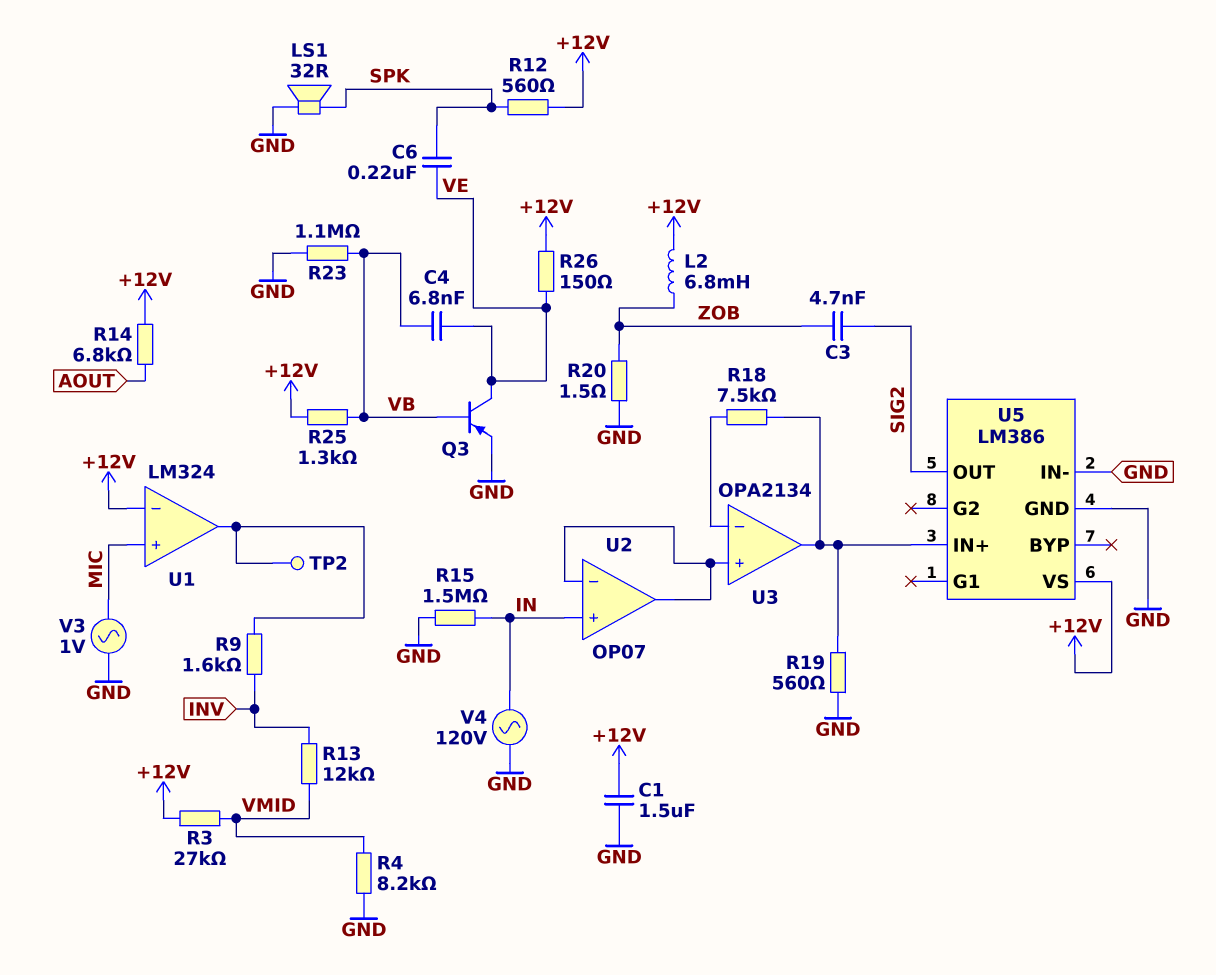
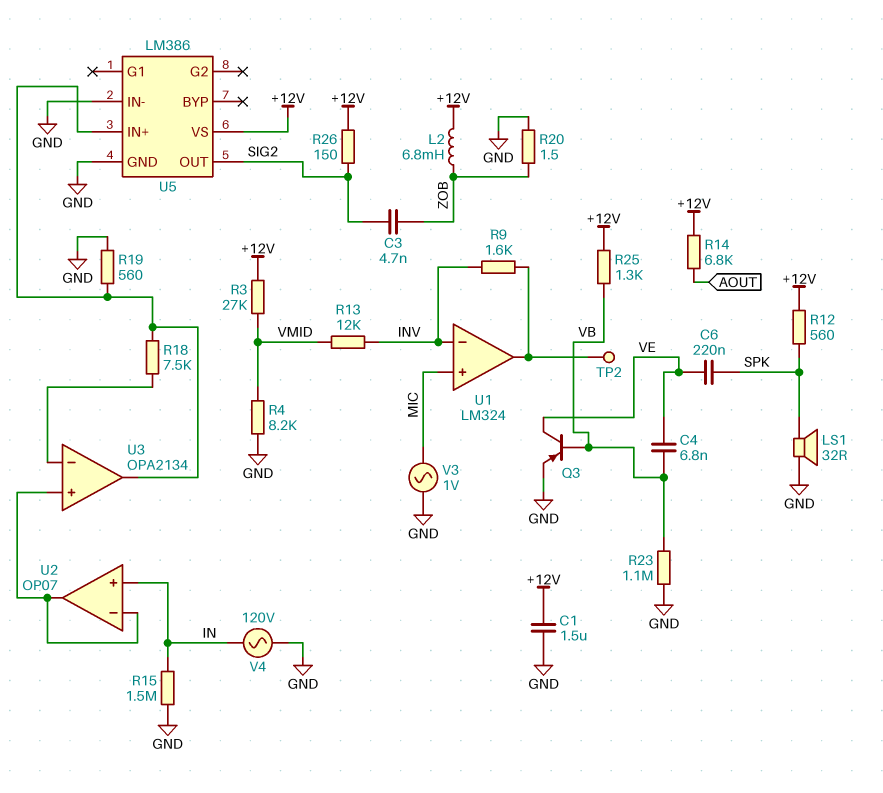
R26: 150 (+12V, VE) -> 150 (+12V, SIG2)
U1 pin in-: +12V -> INV

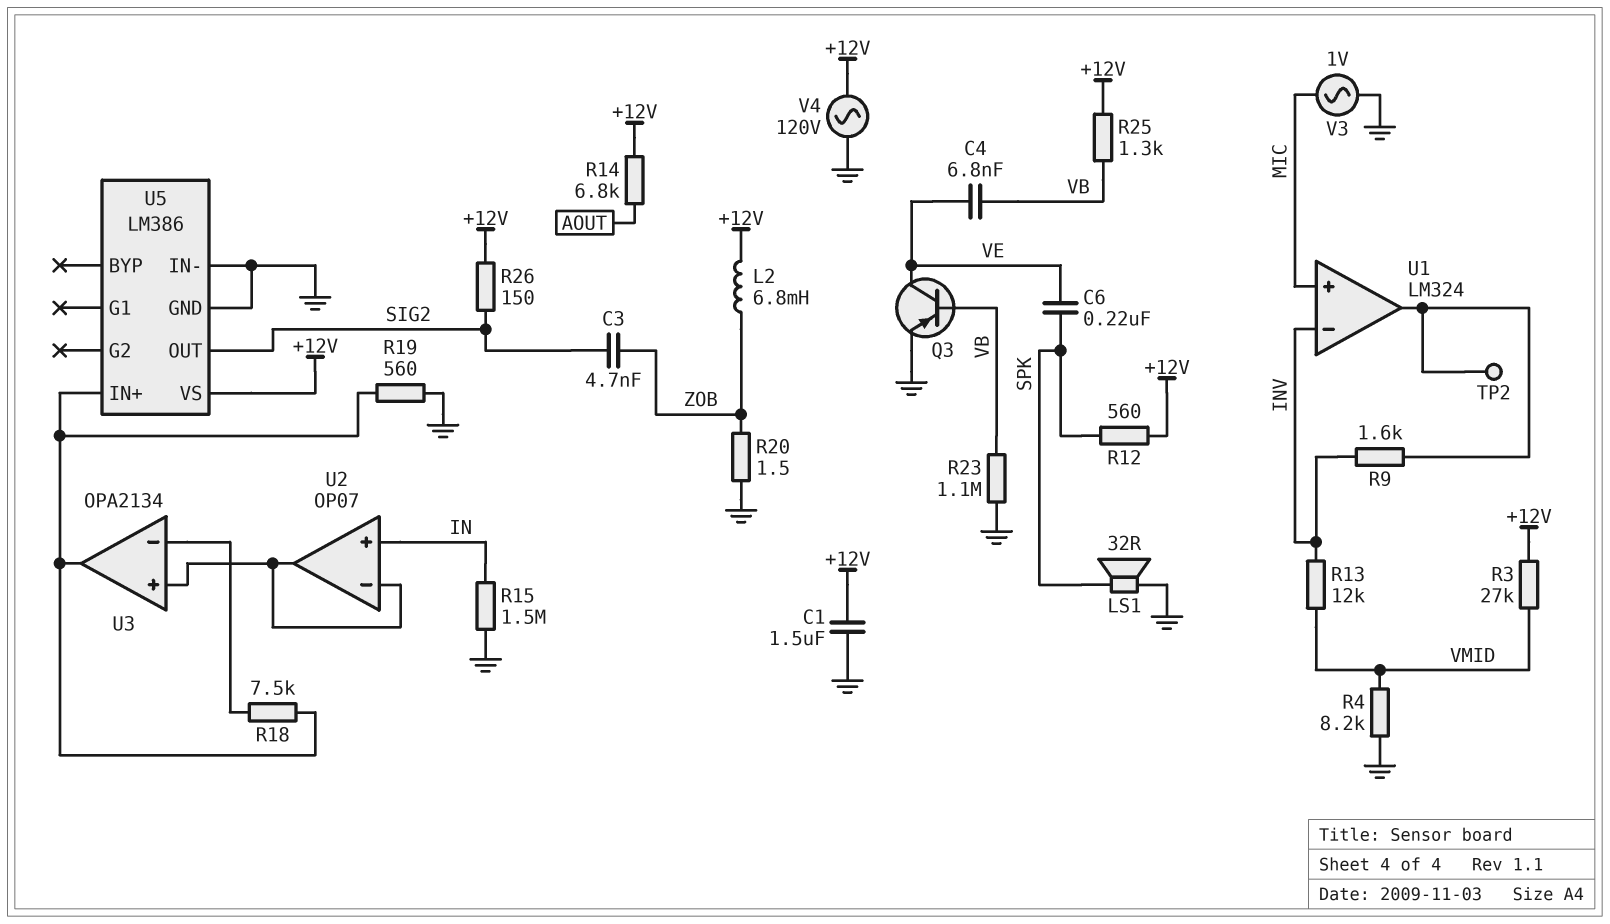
V4: AC 120V (GND, IN) -> AC 120V (+12V, GND)

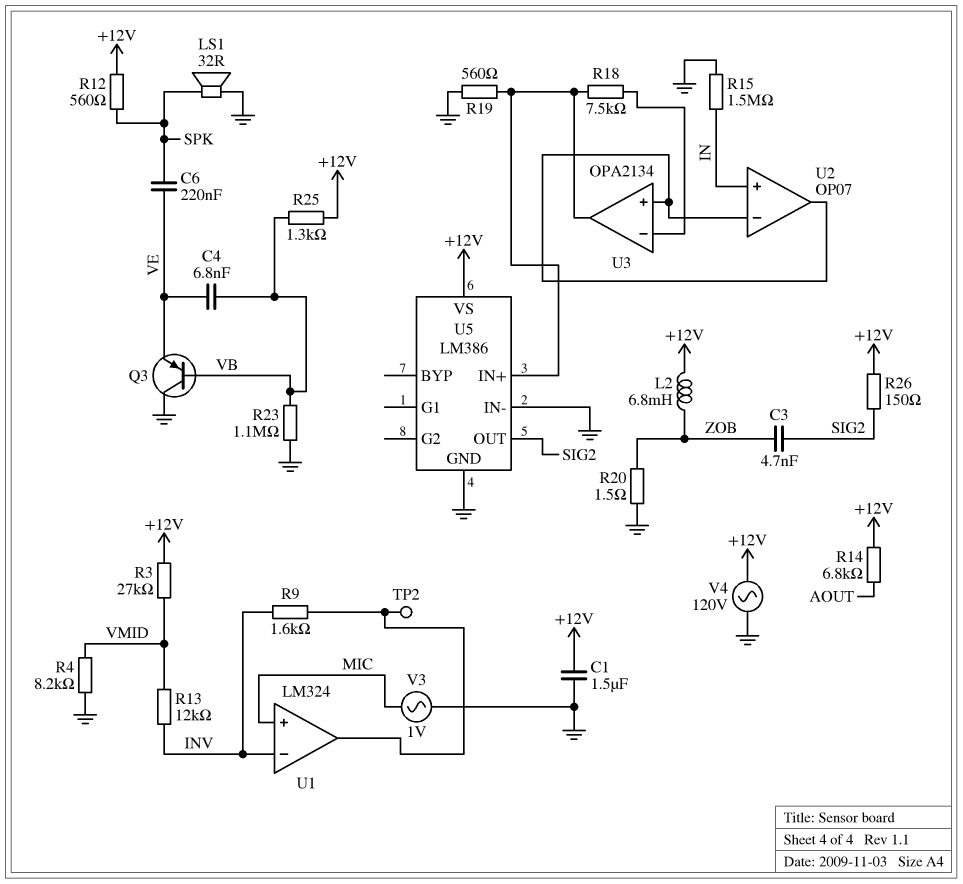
Q3: PNP (B VB, C VE, E GND) -> PNP (B VB, C GND, E VE)

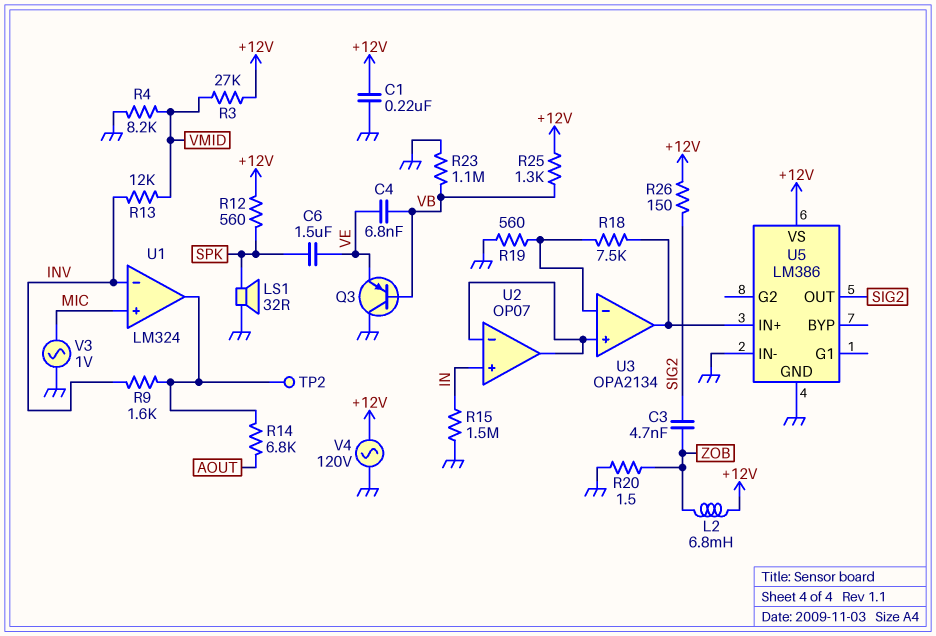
C1: 1.5uF (+12V, GND) -> 220nF (+12V, GND)
C6: 220nF (SPK, VE) -> 1.5uF (SPK, VE)
R14: 6.8k (+12V, AOUT) -> 6.8k (AOUT, U1/out)
R19: 560 (GND, U3/out) -> 560 (GND, U3/in-)

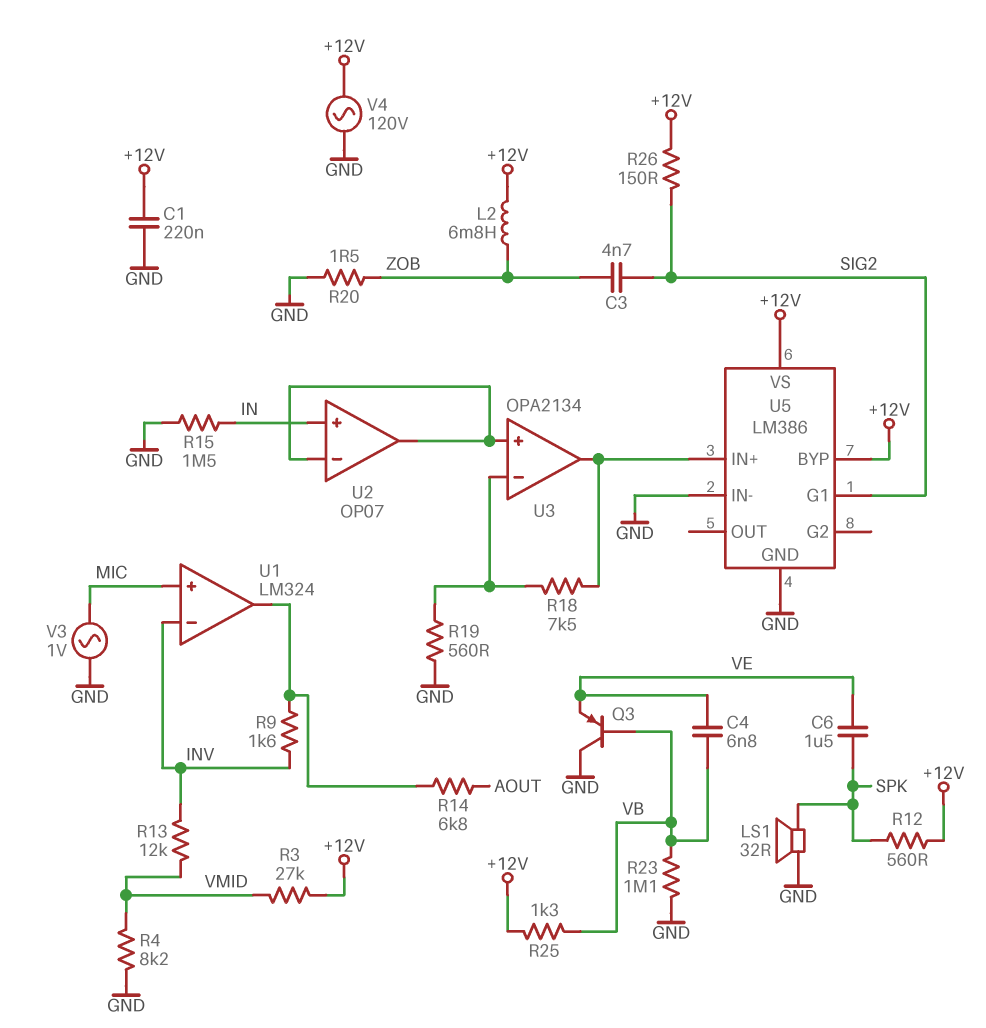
TP2: test point (U1/out) -> none
U5 pin BYP: none -> +12V
U5 pin G1: none -> SIG2
U5 pin OUT: SIG2 -> none

